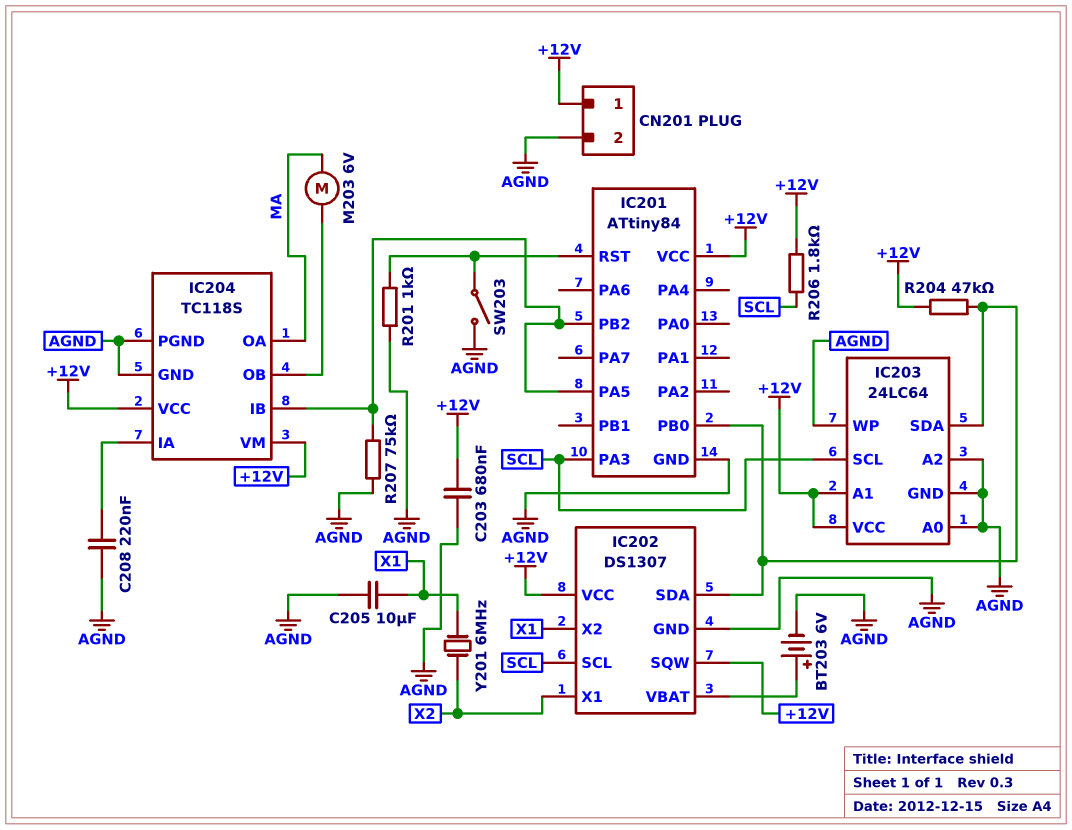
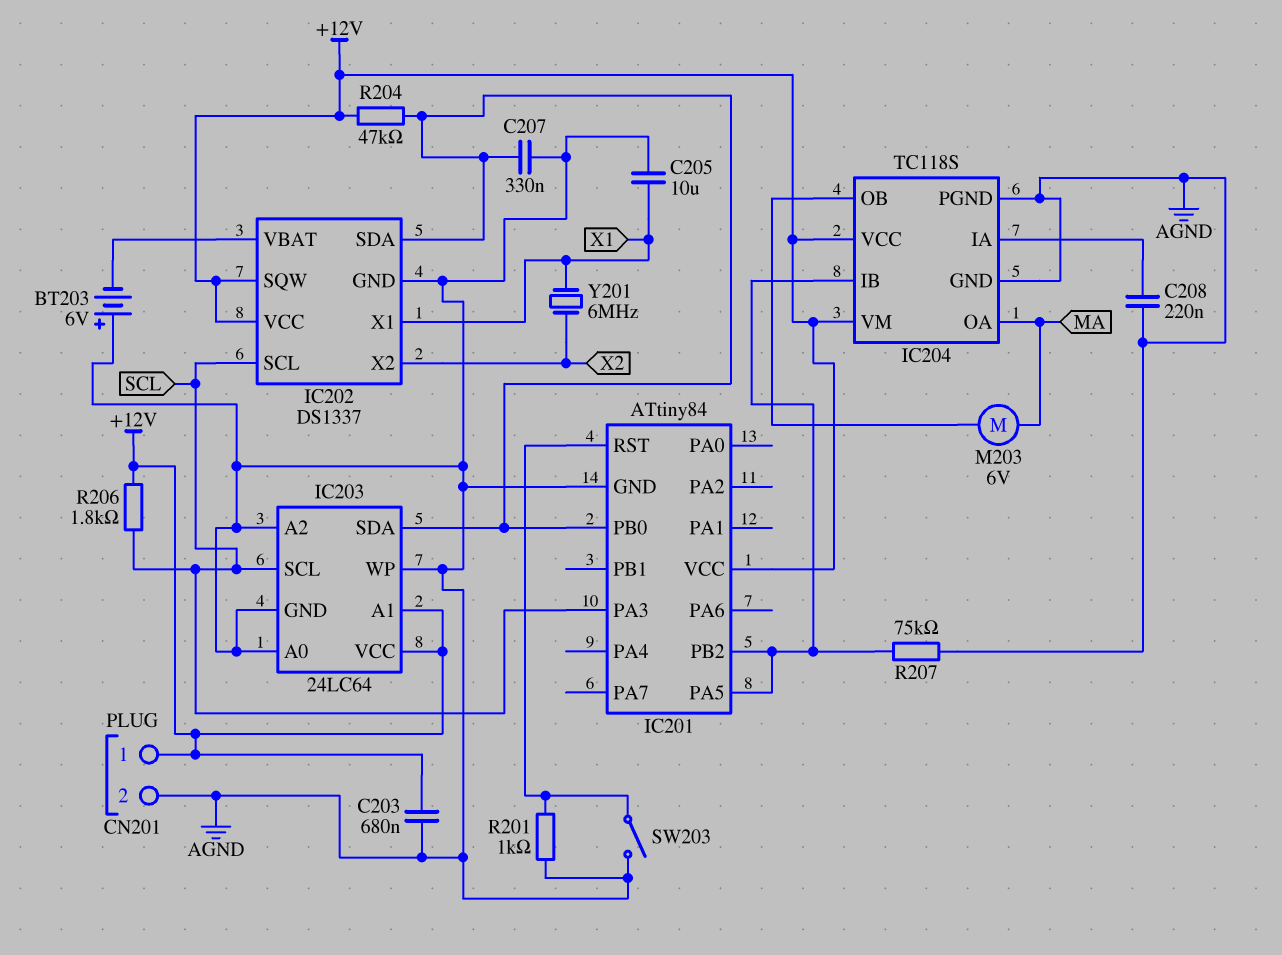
BT203: 6V (plus IC202/VBAT, minus AGND) -> 6V (plus AGND, minus IC202/VBAT)
C207: none -> 330nF (AGND, IC201/PB0)
IC202: DS1307 -> DS1337
IC202 pin X1: X2 -> X1
IC202 pin X2: X1 -> X2

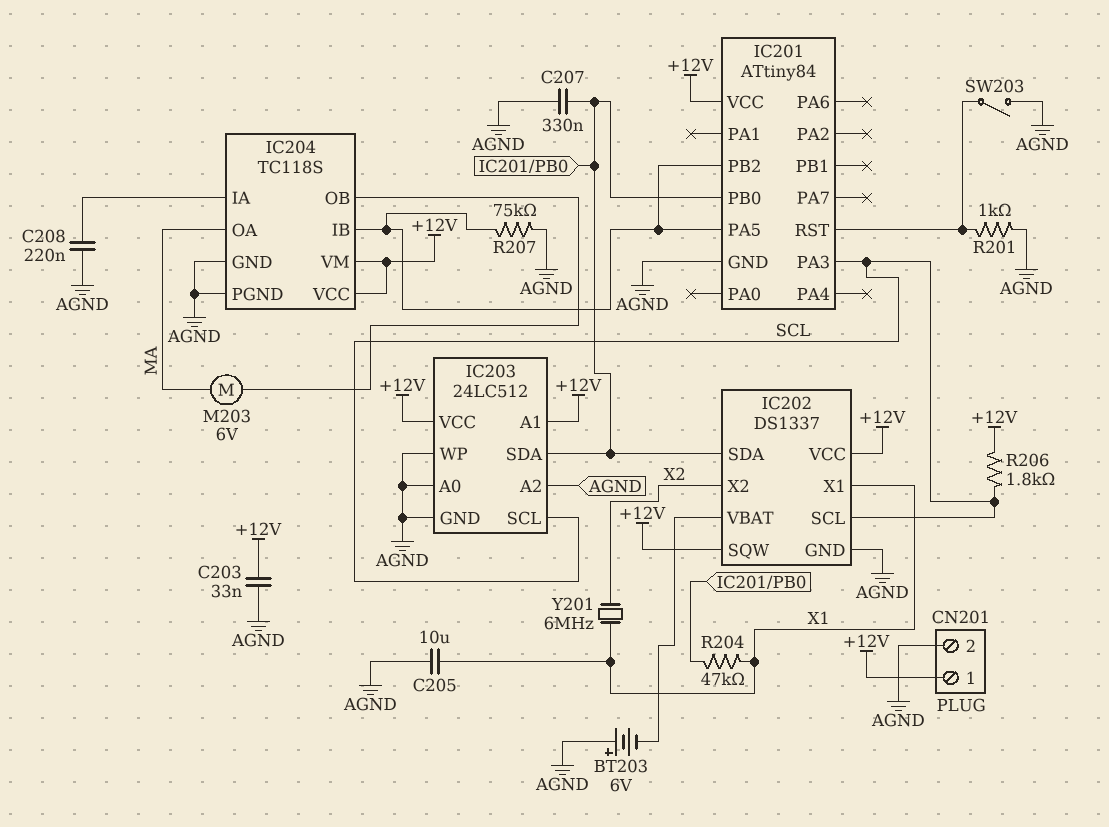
C203: 680nF (+12V, AGND) -> 33nF (+12V, AGND)
IC203: 24LC64 -> 24LC512
R204: 47k (+12V, IC201/PB0) -> 47k (IC201/PB0, X1)

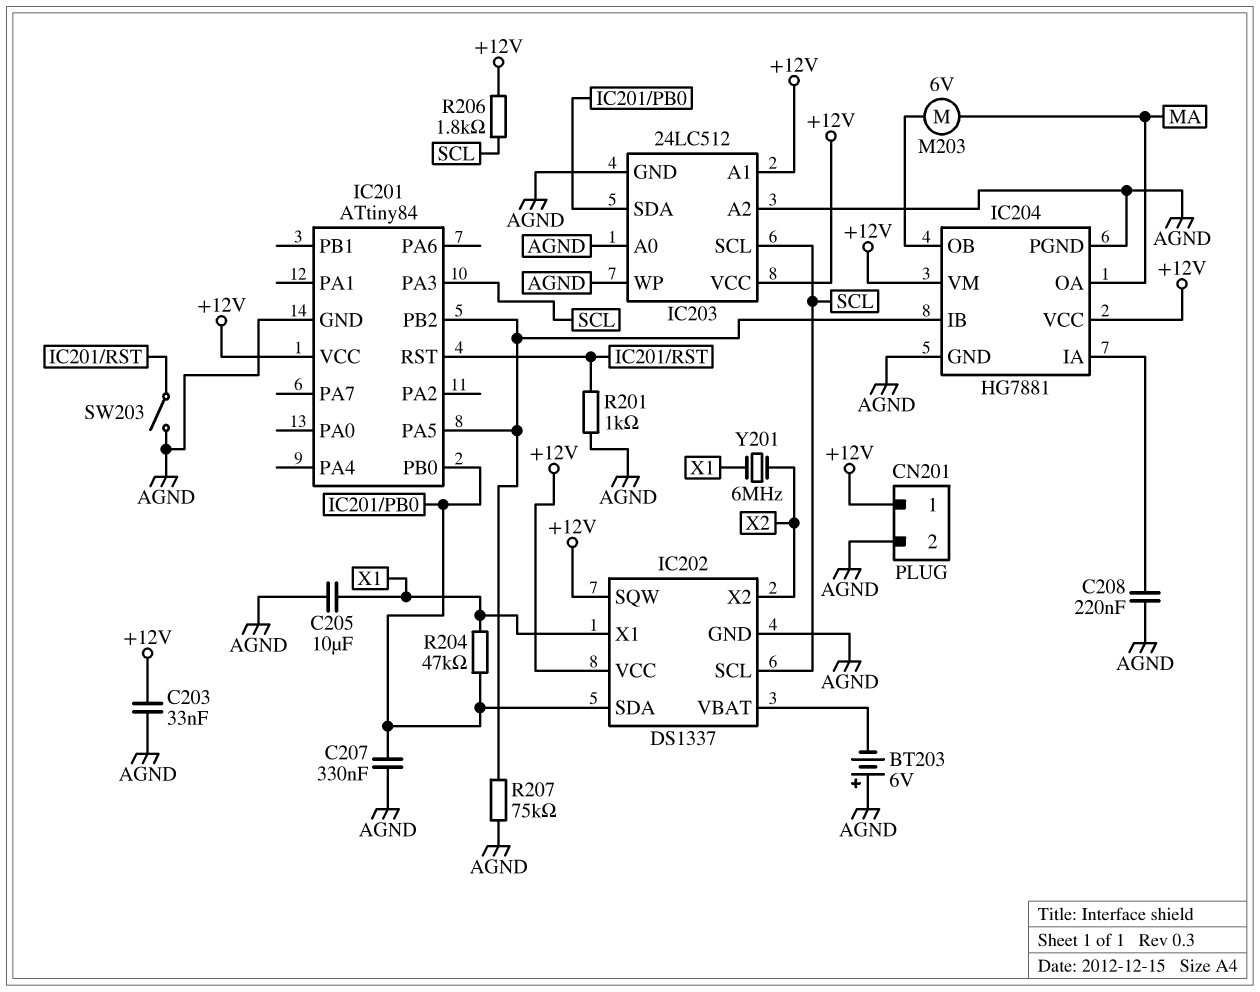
IC204: TC118S -> HG7881

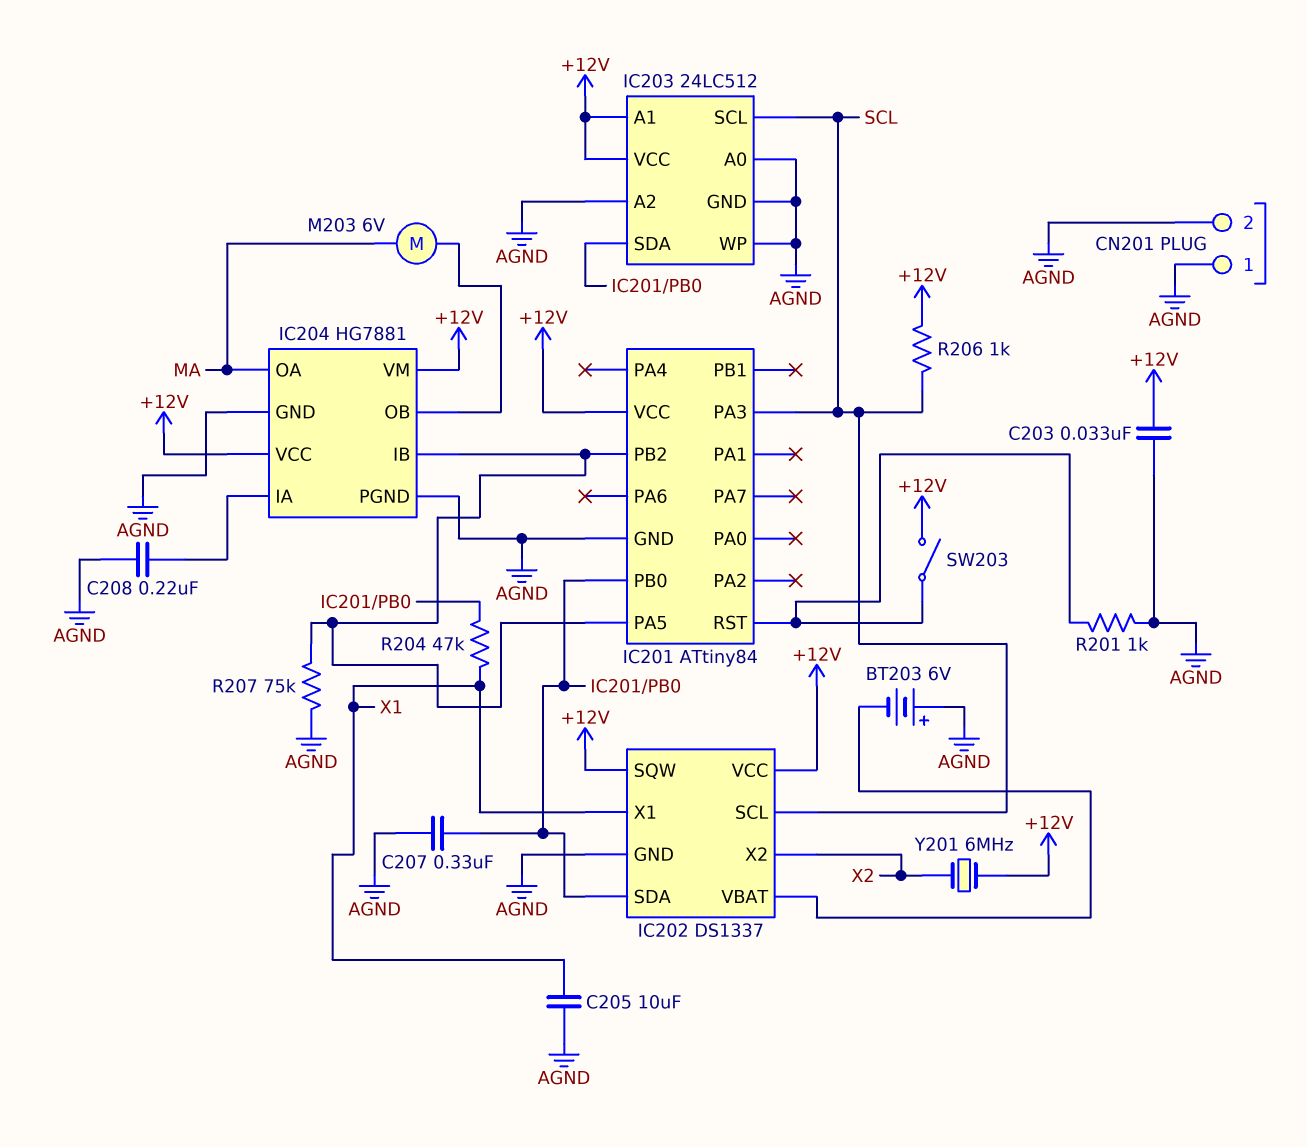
CN201 pin 1: +12V -> AGND
R206: 1.8k (+12V, SCL) -> 1k (+12V, SCL)
SW203: switch (AGND, IC201/RST) -> switch (+12V, IC201/RST)
Y201: 6MHz (X1, X2) -> 6MHz (+12V, X2)

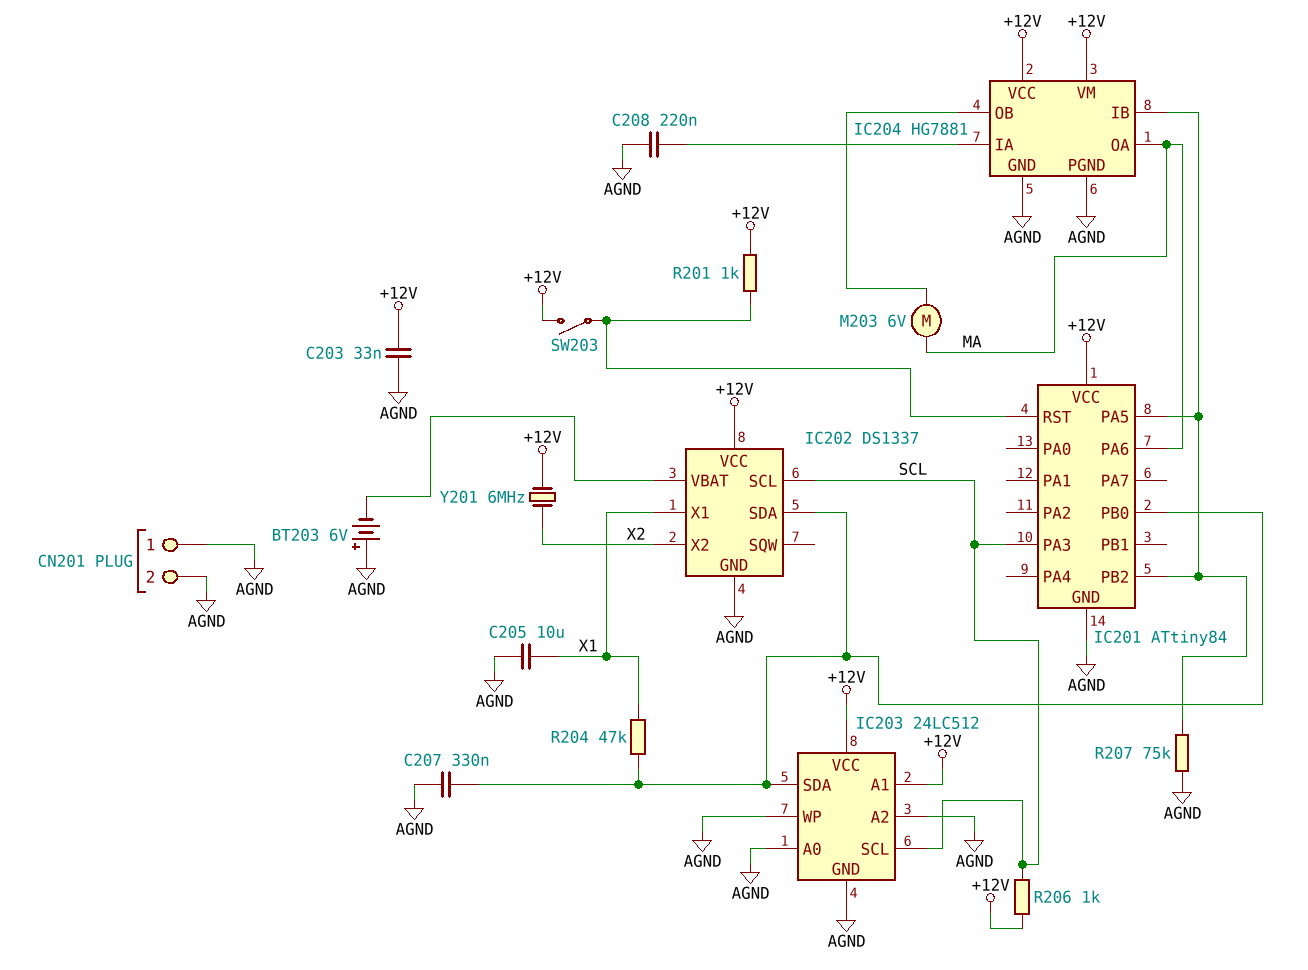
IC201 pin PA6: none -> MA
IC202 pin SQW: +12V -> none
R201: 1k (AGND, IC201/RST) -> 1k (+12V, IC201/RST)

